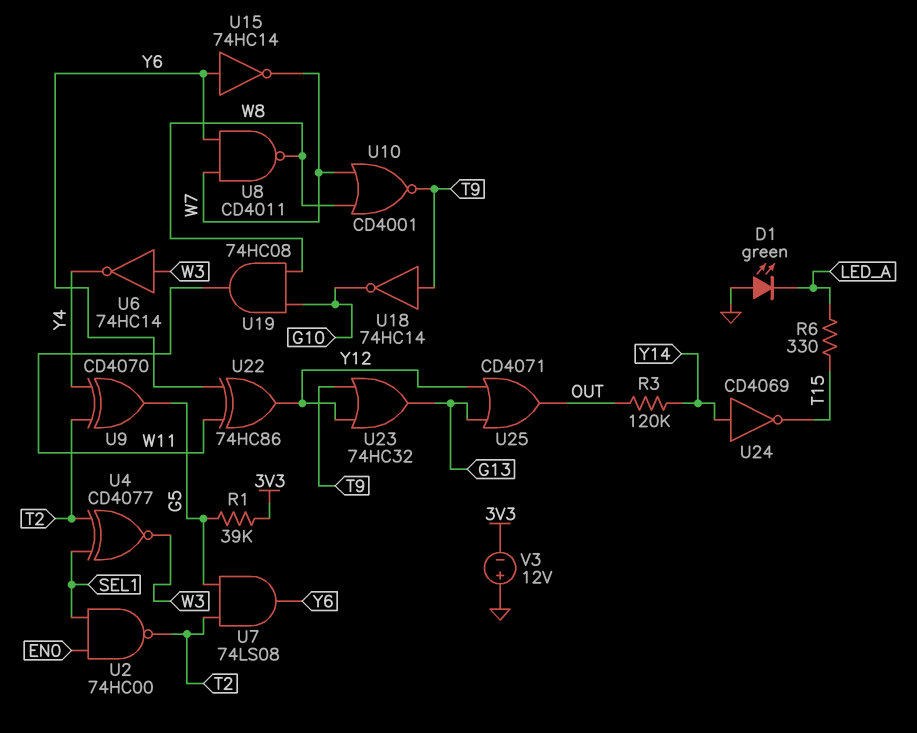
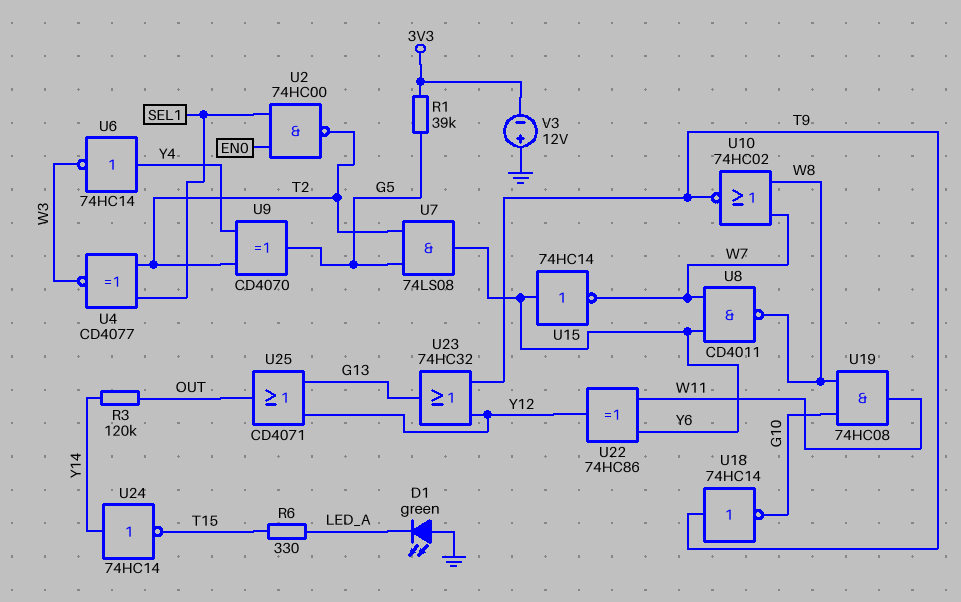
U6: NOT 74HC14 (in W3, out Y4) -> NOT 74HC14 (in Y4, out W3)
U10: NOR CD4001 (in W7, in W8, out T9) -> NOR 74HC02 (in W7, in W8, out T9)
U24: NOT CD4069 (in Y14, out T15) -> NOT 74HC14 (in Y14, out T15)

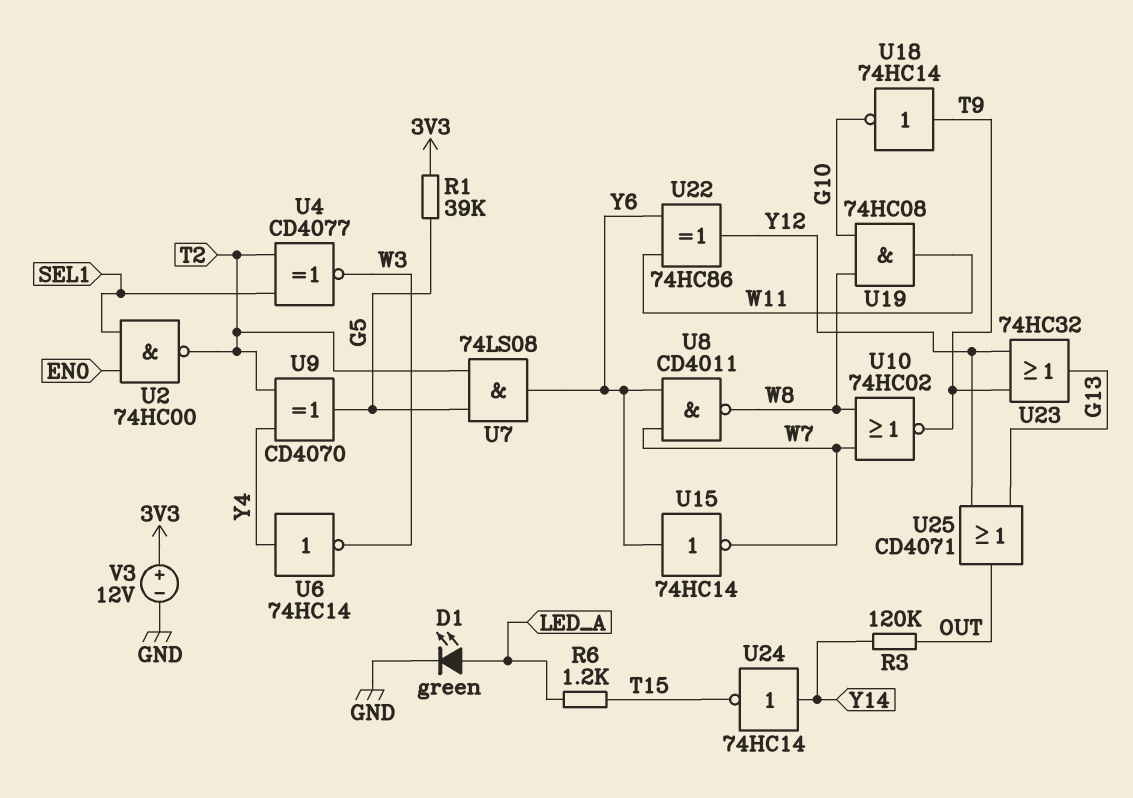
D1: LED green (A GND, K LED_A) -> LED green (A LED_A, K GND)
R6: 330 (LED_A, T15) -> 1.2k (LED_A, T15)
V3: 12V (plus GND, minus 3V3) -> 12V (plus 3V3, minus GND)

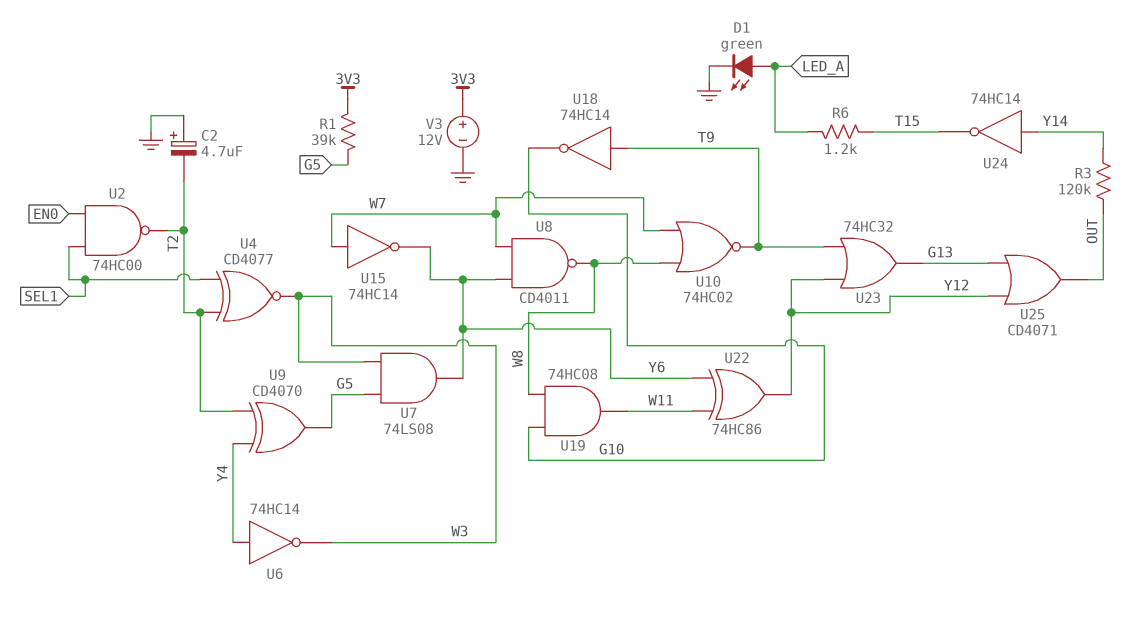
C2: none -> 4.7uF (plus GND, minus T2)
U7: AND 74LS08 (in G5, in T2, out Y6) -> AND 74LS08 (in G5, in W3, out Y6)
U15: NOT 74HC14 (in Y6, out W7) -> NOT 74HC14 (in W7, out Y6)

